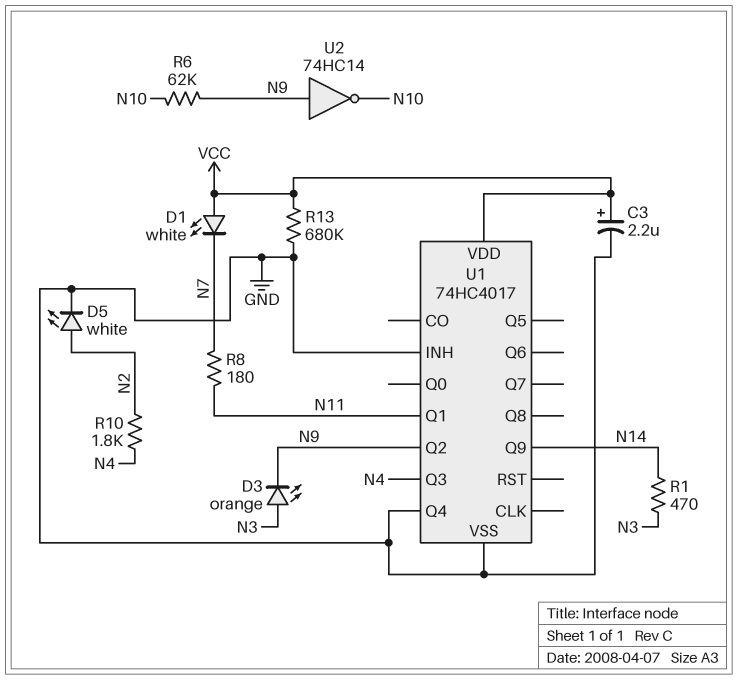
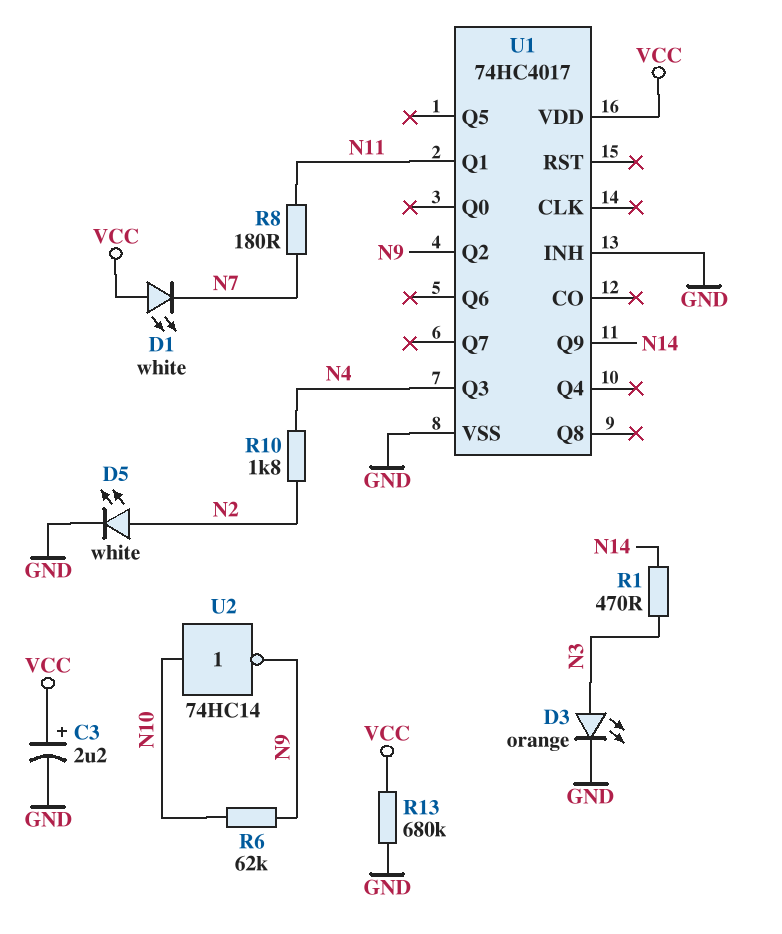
D3: LED orange (A N3, K N9) -> LED orange (A N3, K GND)
U1 pin Q4: GND -> none
U2: NOT 74HC14 (in N9, out N10) -> NOT 74HC14 (in N10, out N9)

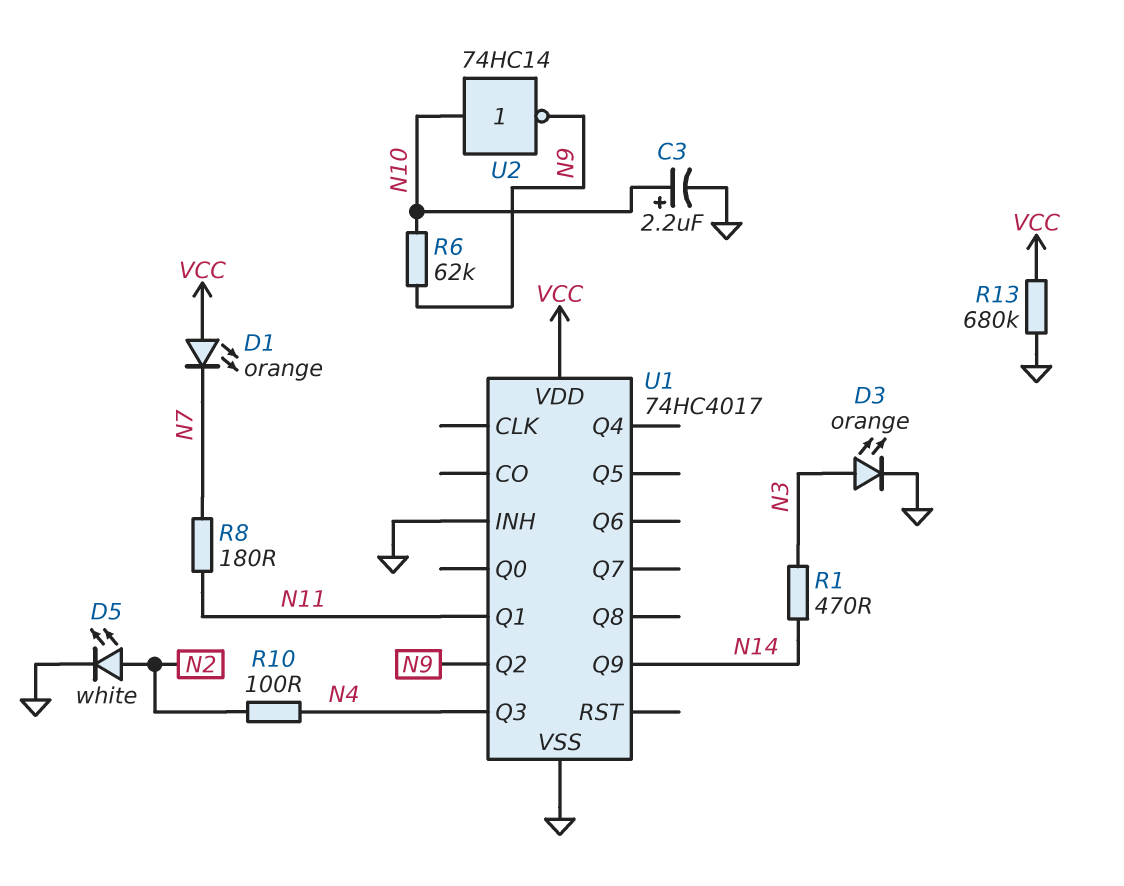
C3: 2.2uF (plus VCC, minus GND) -> 2.2uF (plus N10, minus GND)
D1: LED white (A VCC, K N7) -> LED orange (A VCC, K N7)
R10: 1.8k (N2, N4) -> 100 (N2, N4)

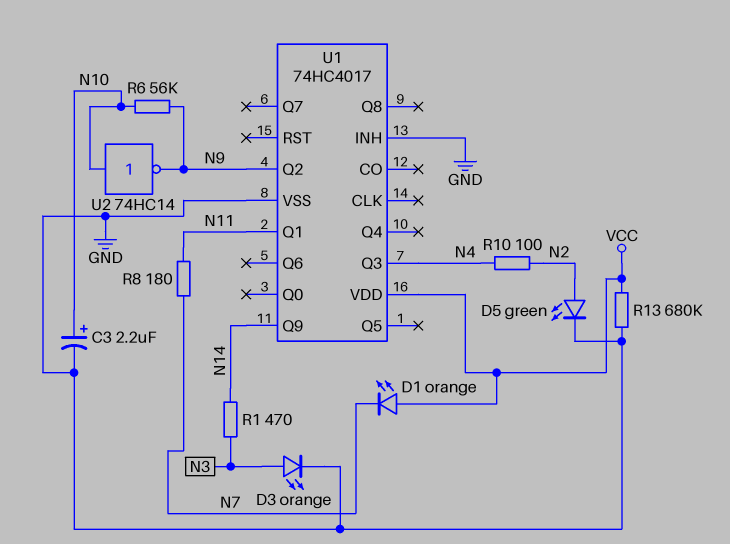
D5: LED white (A N2, K GND) -> LED green (A N2, K GND)
R6: 62k (N9, N10) -> 56k (N9, N10)

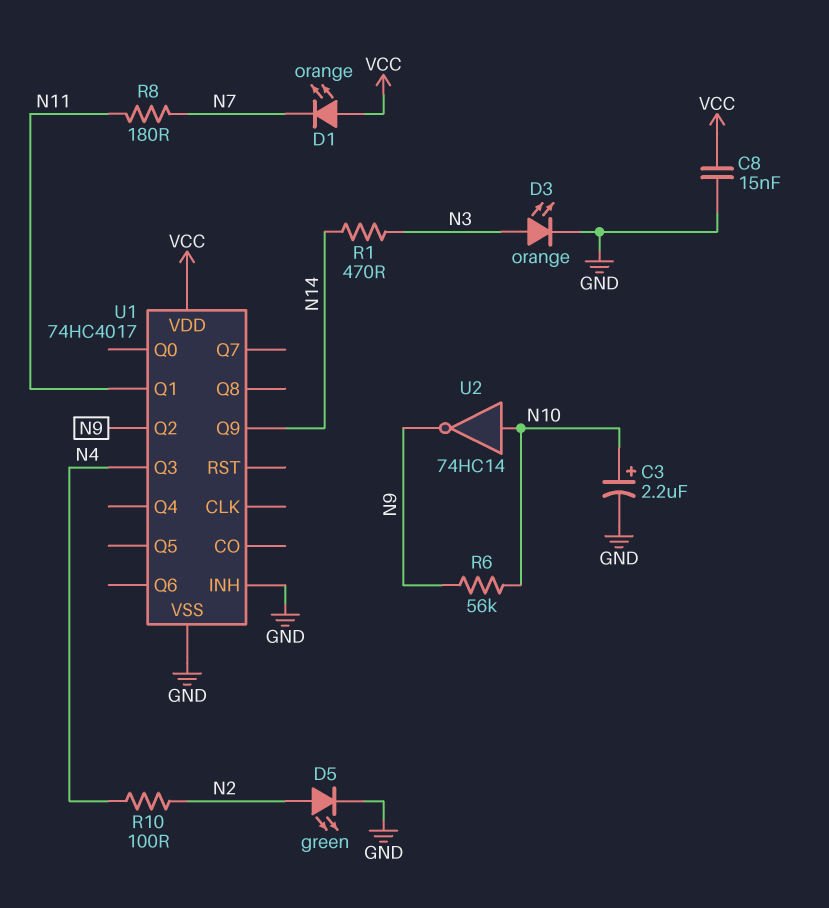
C8: none -> 15nF (GND, VCC)
R13: 680k (GND, VCC) -> none

